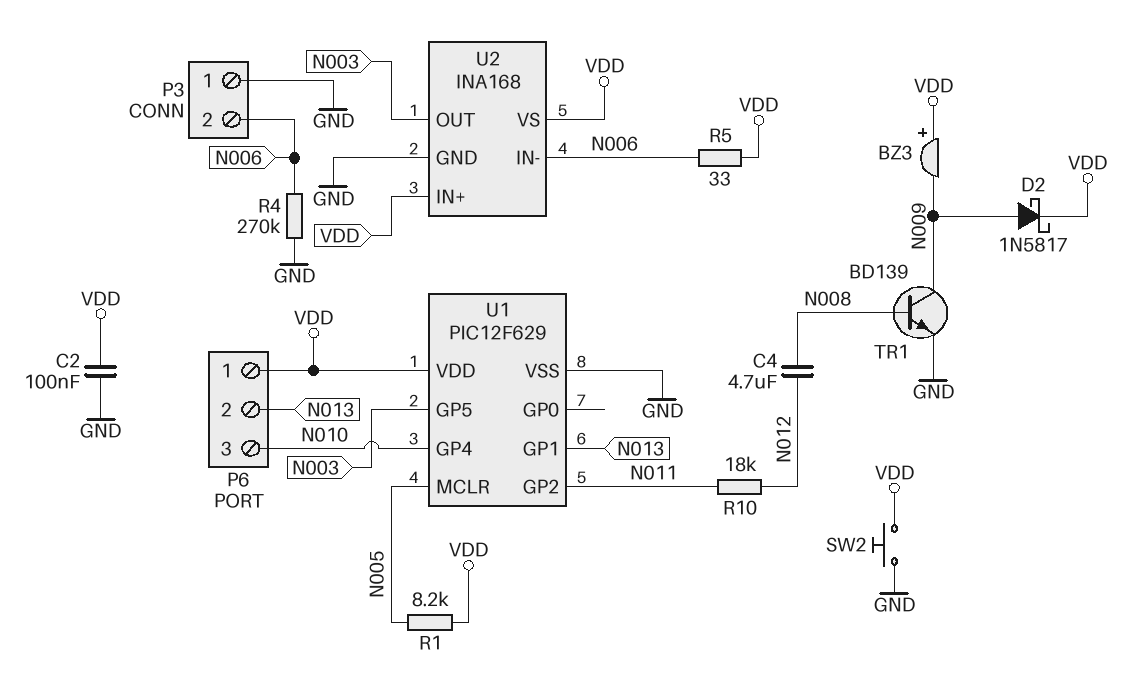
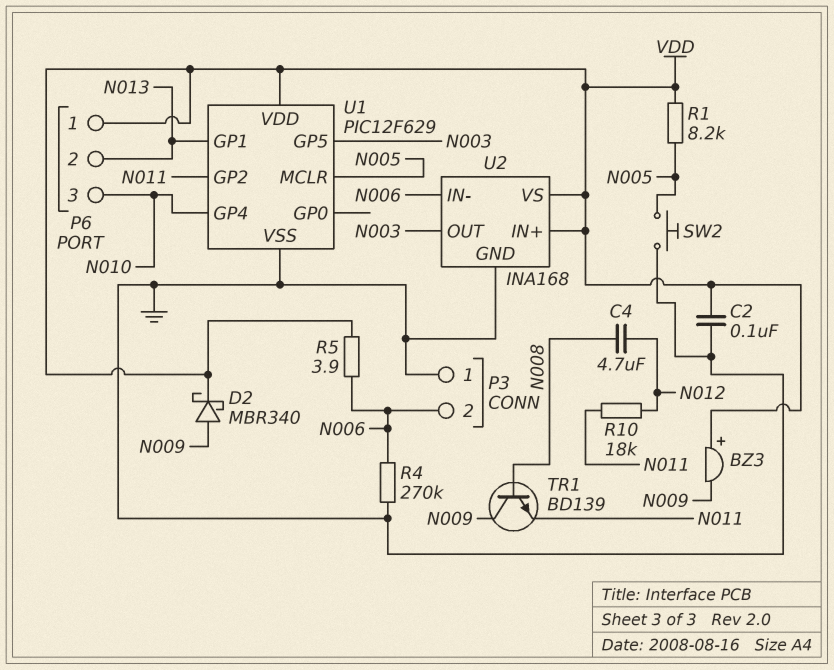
D2: schottky 1N5817 (A N009, K VDD) -> schottky MBR340 (A N009, K VDD)
R5: 33 (N006, VDD) -> 3.9 (N006, VDD)
SW2: button (GND, VDD) -> button (GND, N005)
TR1: NPN BD139 (B N008, C N009, E GND) -> NPN BD139 (B N008, C N009, E N011)

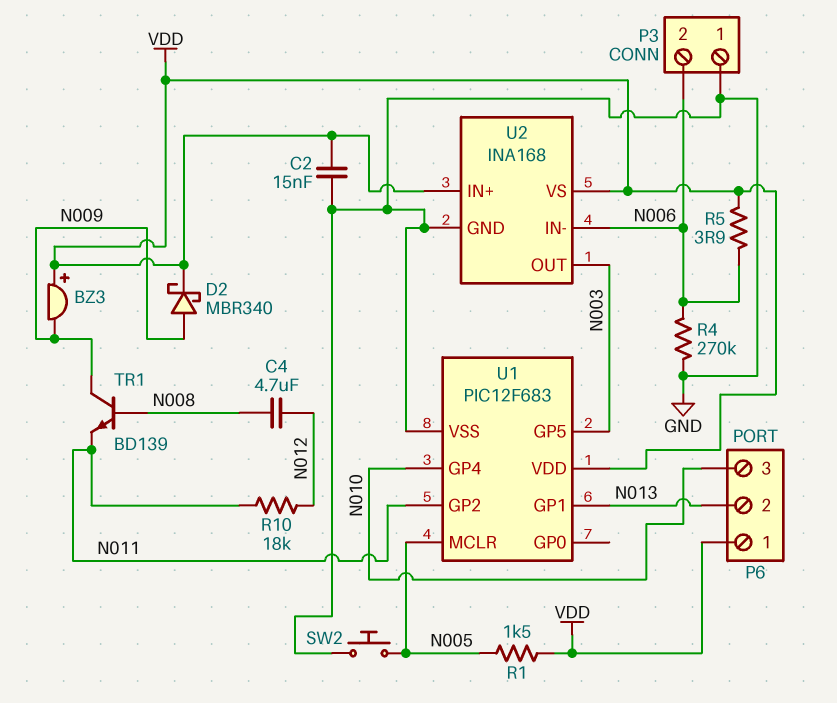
C2: 100nF (GND, VDD) -> 15nF (GND, VDD)
R1: 8.2k (N005, VDD) -> 1.5k (N005, VDD)
U1: PIC12F629 -> PIC12F683

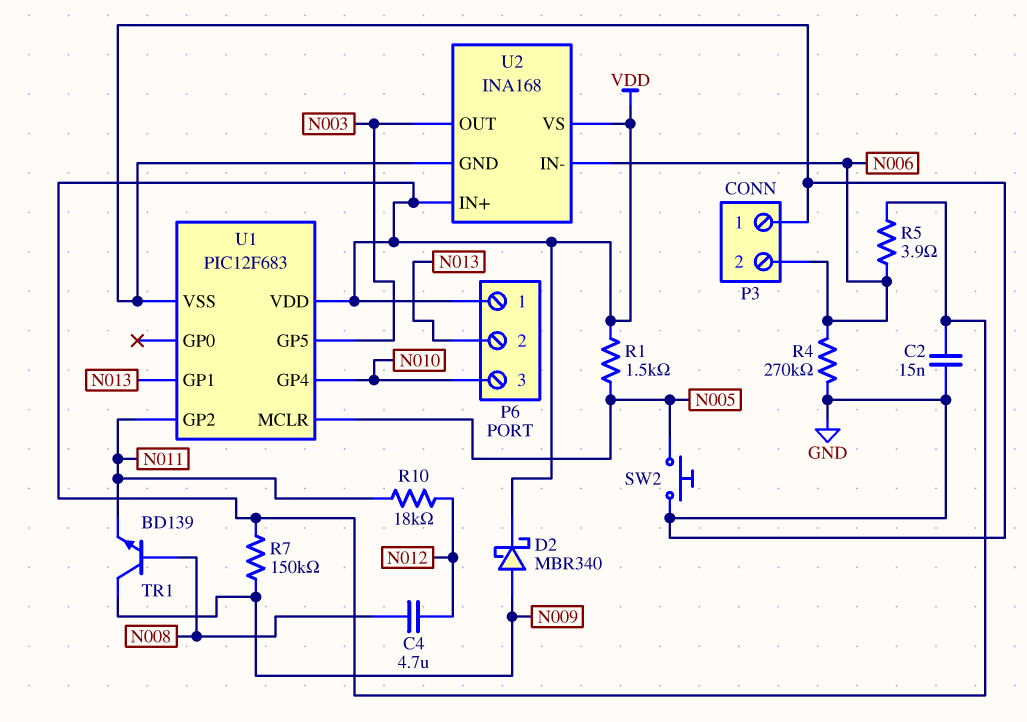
BZ3: buzzer (plus VDD, minus N009) -> none
R7: none -> 150k (N009, VDD)

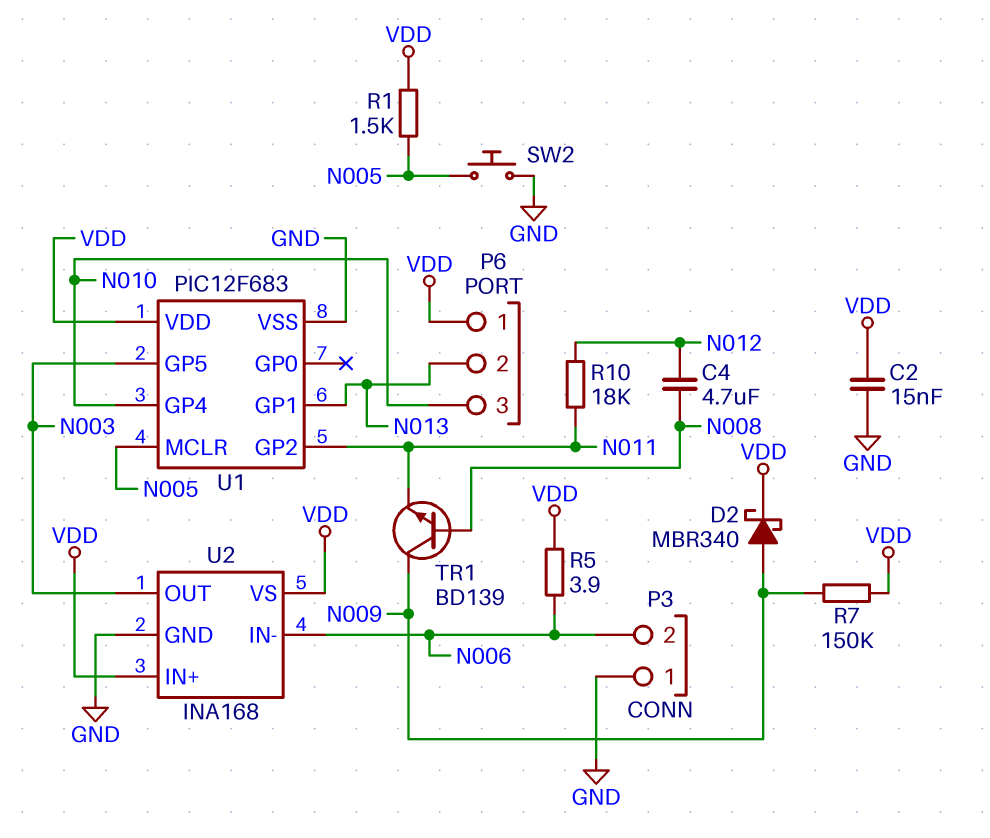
R4: 270k (GND, N006) -> none

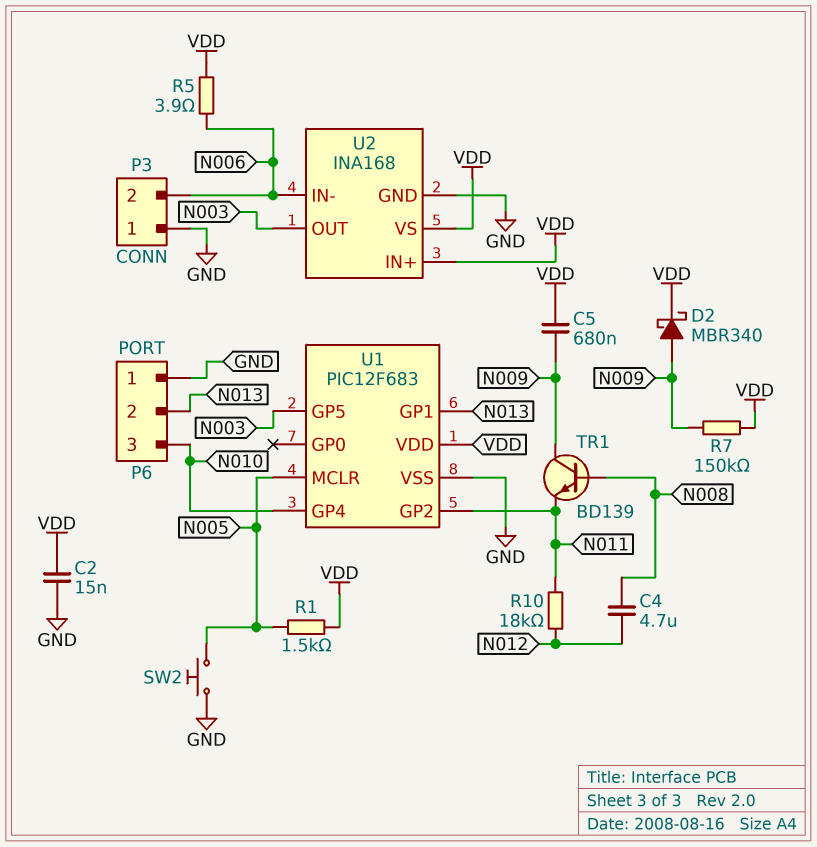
C5: none -> 680nF (N009, VDD)
P6 pin 1: VDD -> GND

